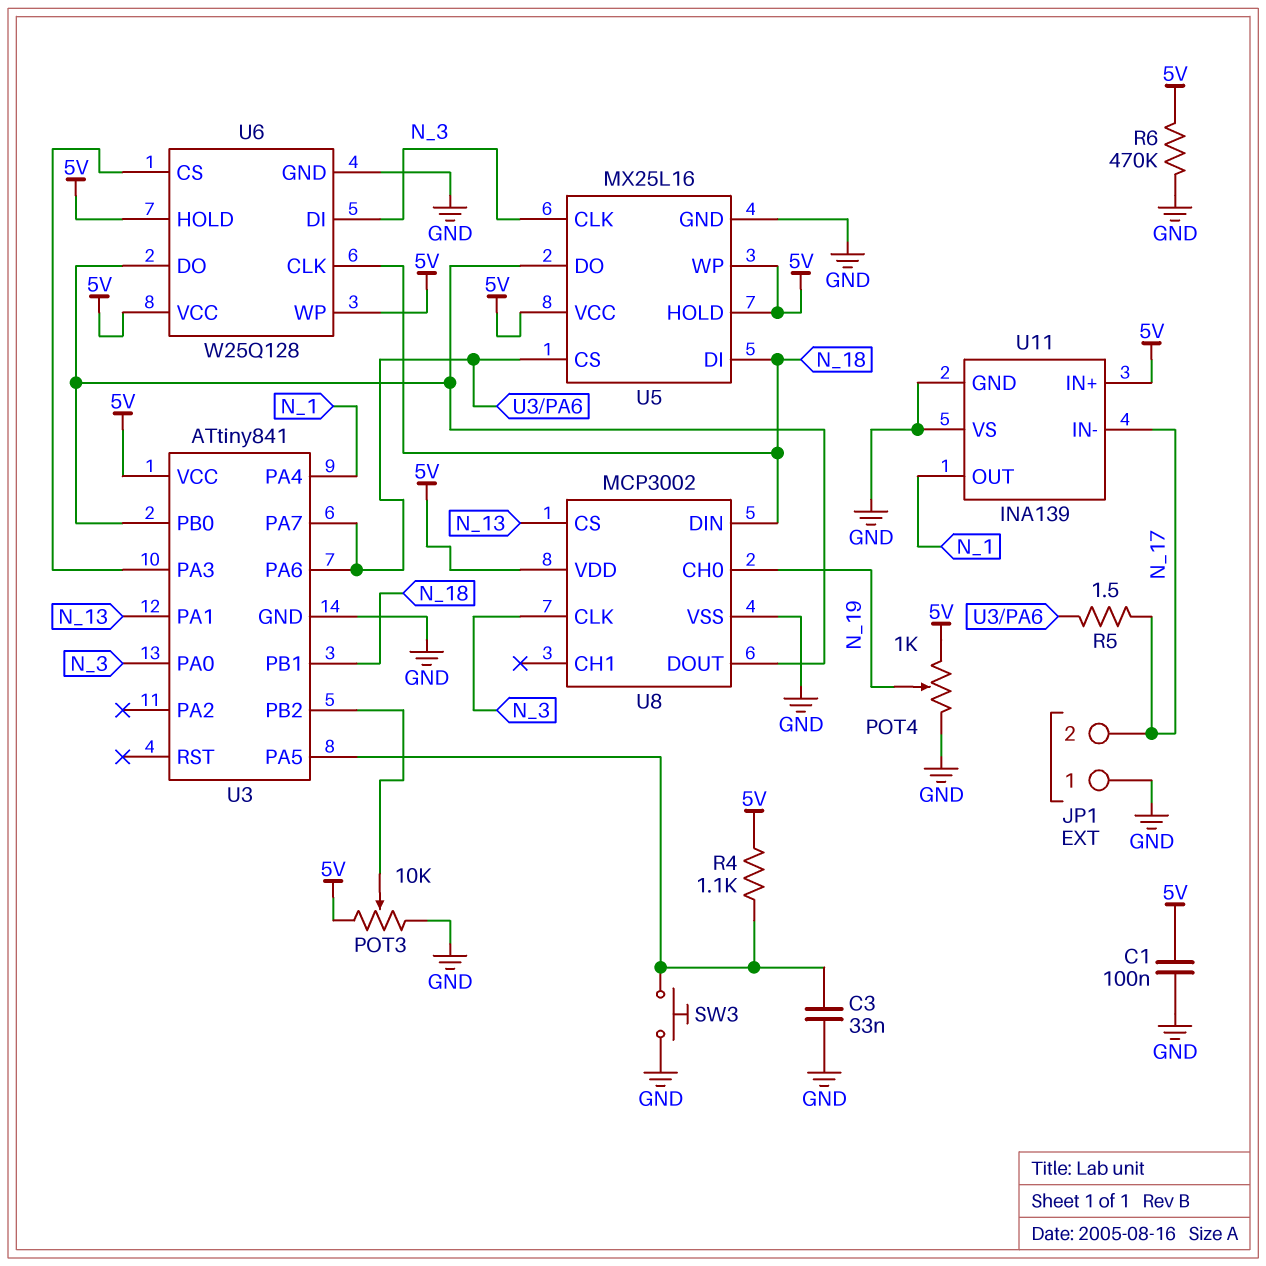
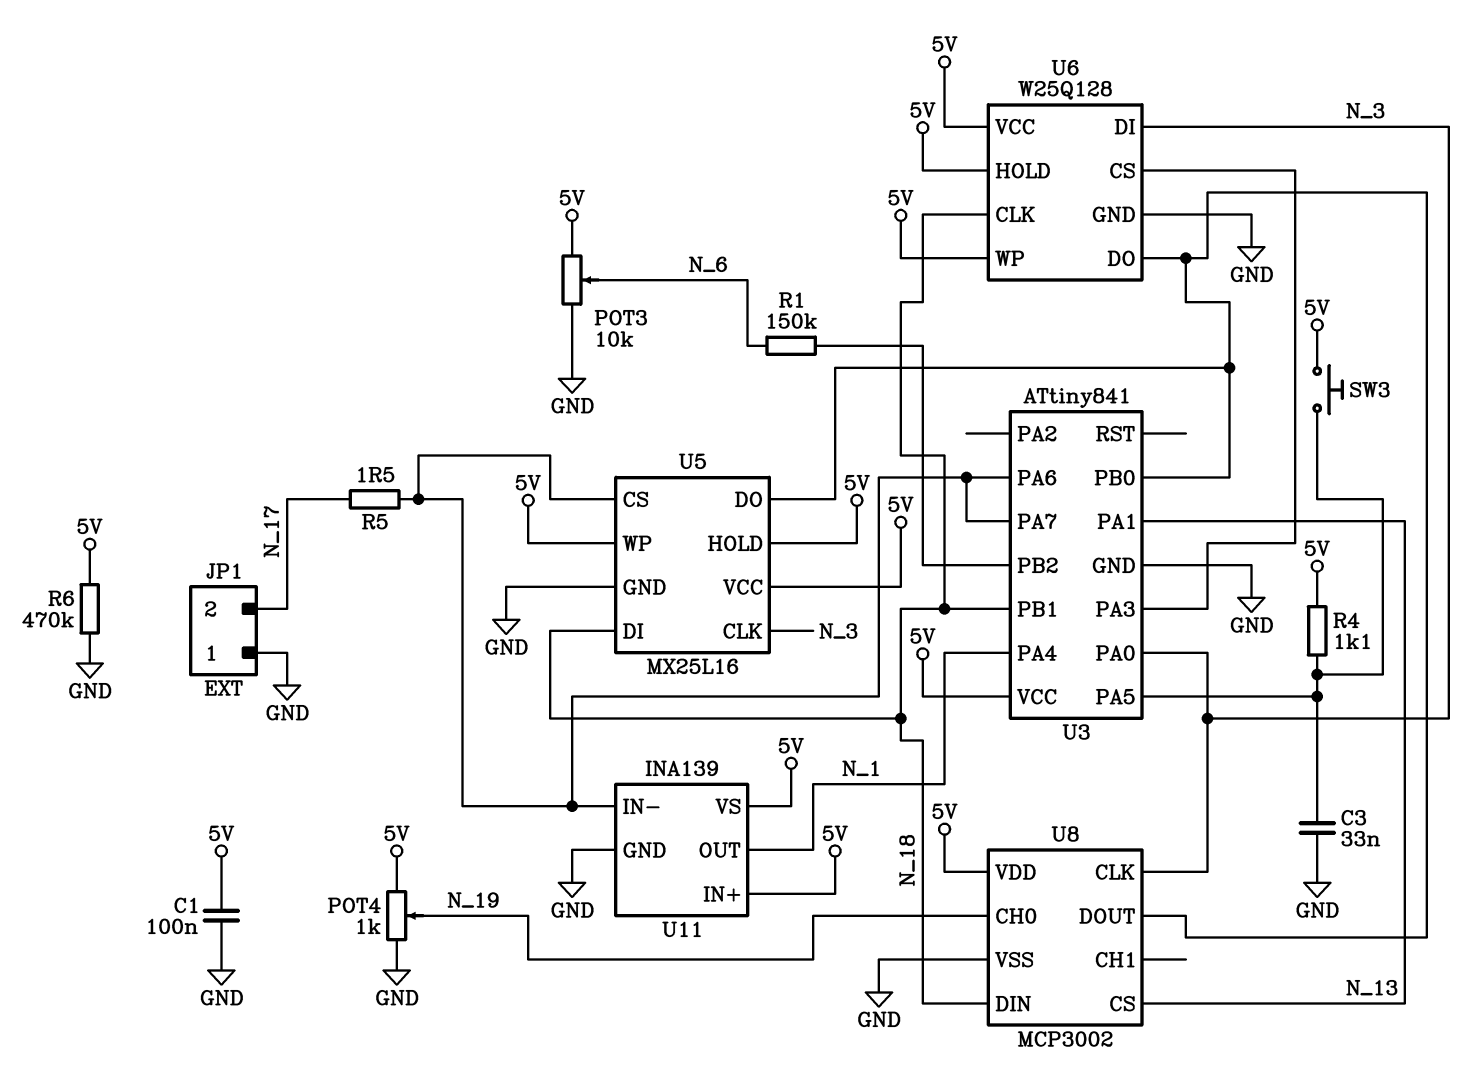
POT3: 10k (5V, GND, wiper U3/PB2) -> 10k (5V, GND, wiper N_6)
R1: none -> 150k (N_6, U3/PB2)
SW3: button (GND, U3/PA5) -> button (5V, U3/PA5)
U11 pin IN-: N_17 -> U3/PA6
U11 pin VS: GND -> 5V

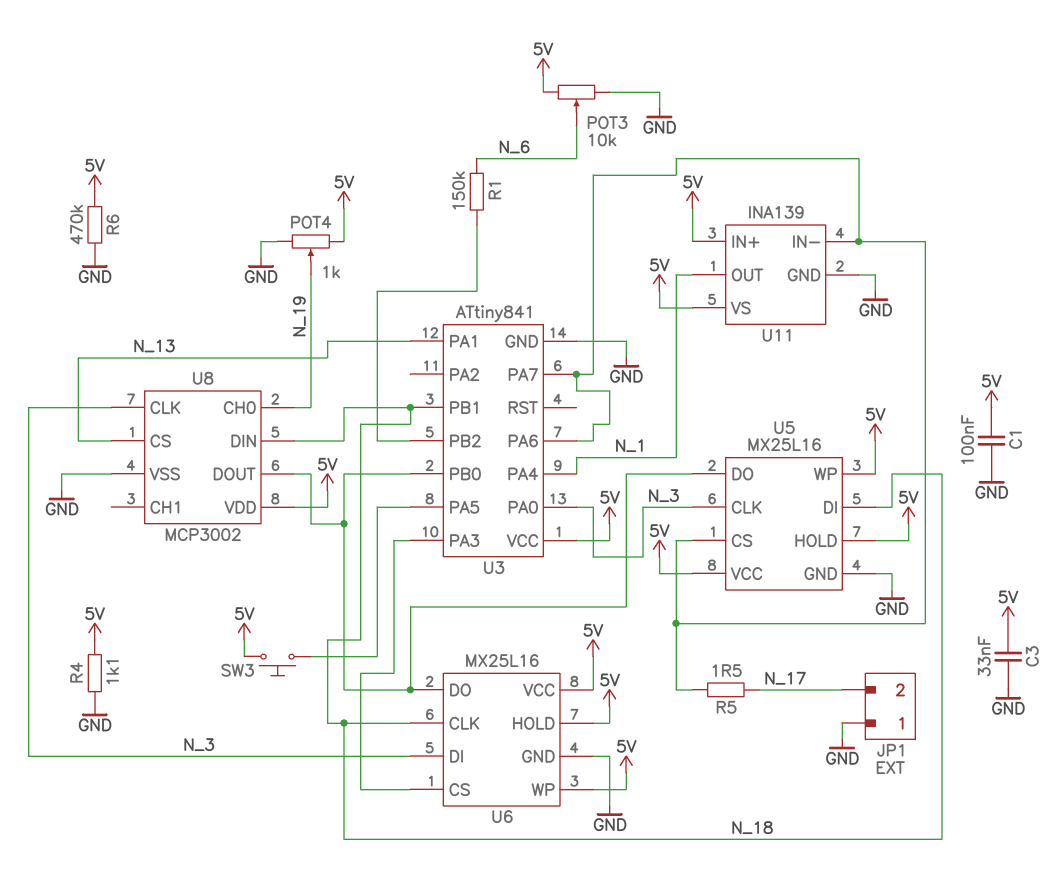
C3: 33nF (GND, U3/PA5) -> 33nF (5V, GND)
R4: 1.1k (5V, U3/PA5) -> 1.1k (5V, GND)
U6: W25Q128 -> MX25L16

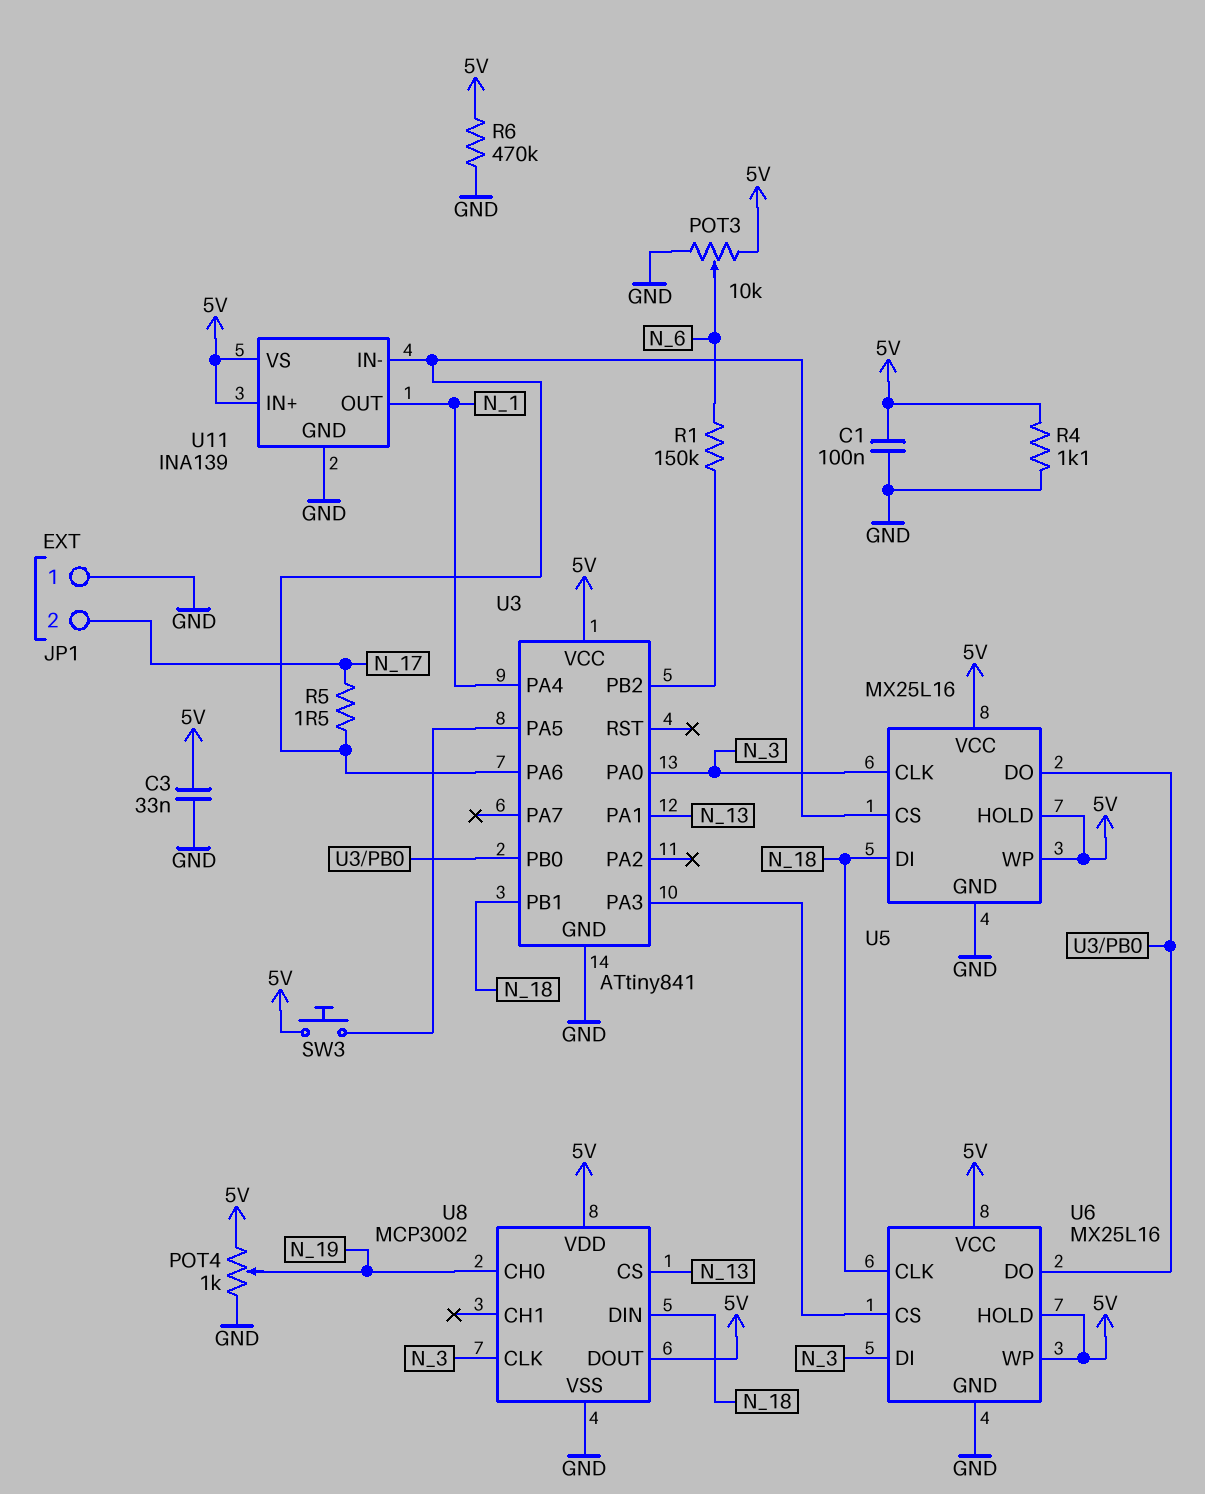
U3 pin PA7: U3/PA6 -> none
U8 pin DOUT: U3/PB0 -> 5V

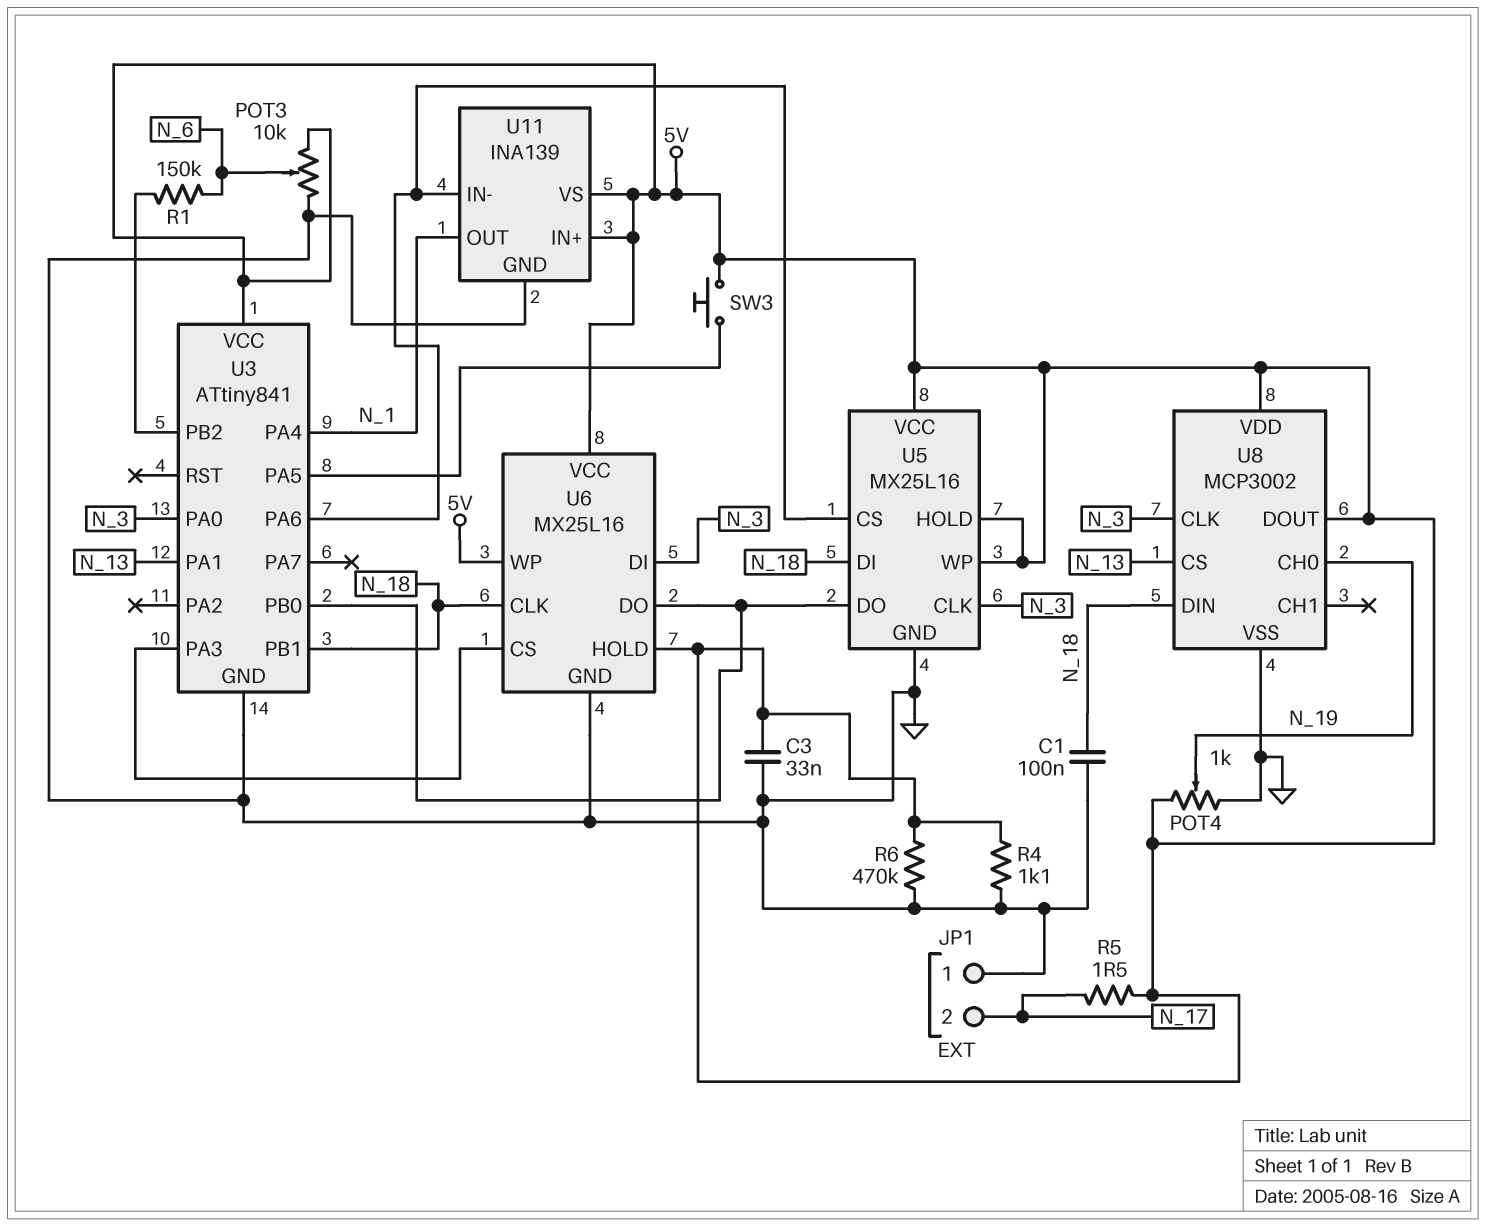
C1: 100nF (5V, GND) -> 100nF (GND, N_18)
R5: 1.5 (N_17, U3/PA6) -> 1.5 (5V, N_17)

